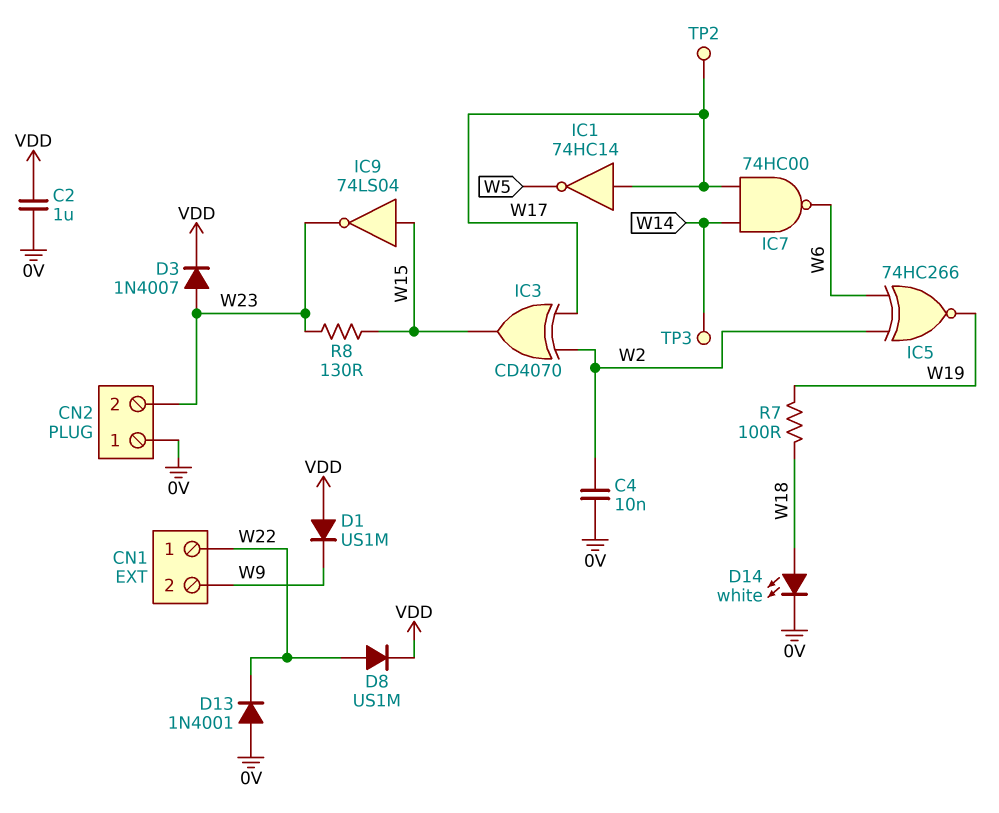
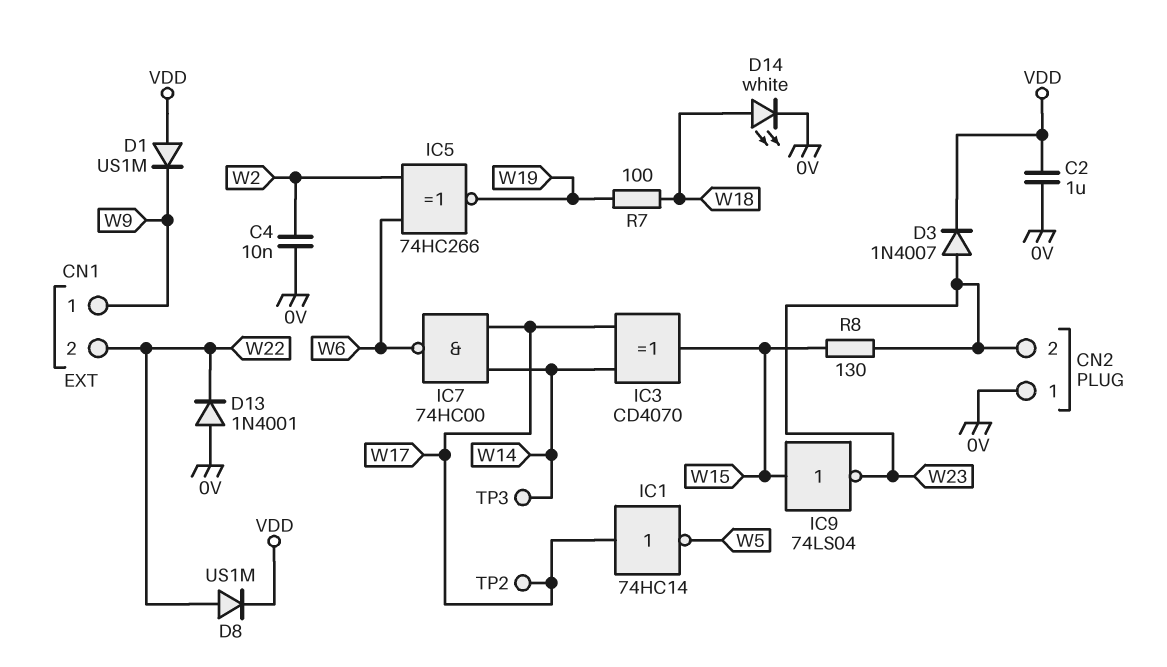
CN1 pin 1: W22 -> W9
CN1 pin 2: W9 -> W22
IC3: XOR CD4070 (in W2, in W17, out W15) -> XOR CD4070 (in W14, in W17, out W15)

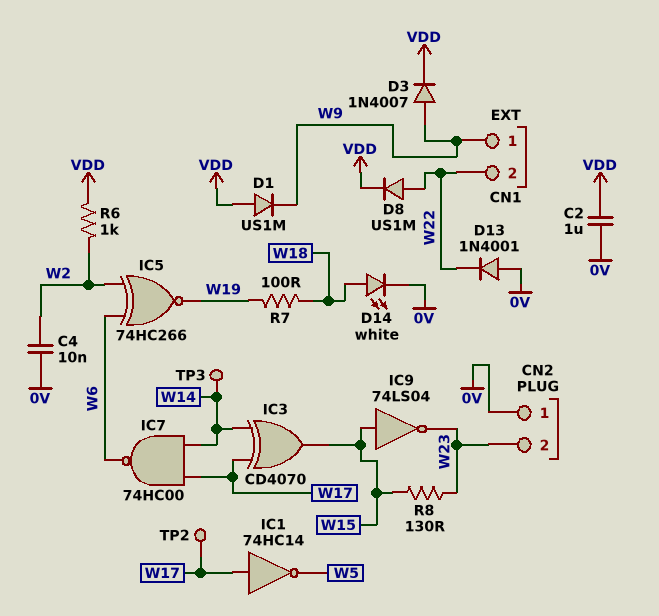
D3: diode 1N4007 (A W23, K VDD) -> diode 1N4007 (A W9, K VDD)
R6: none -> 1k (VDD, W2)

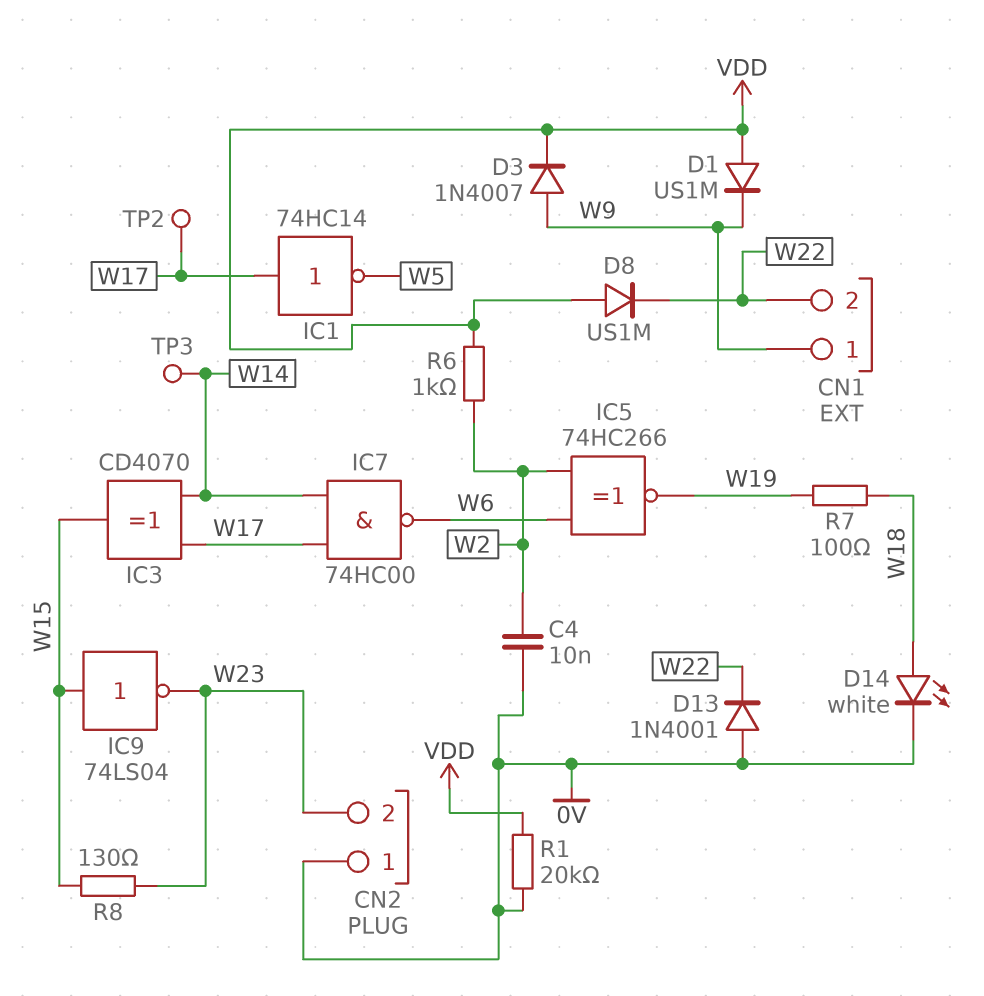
C2: 1uF (0V, VDD) -> none
D8: diode US1M (A W22, K VDD) -> diode US1M (A VDD, K W22)
R1: none -> 20k (0V, VDD)

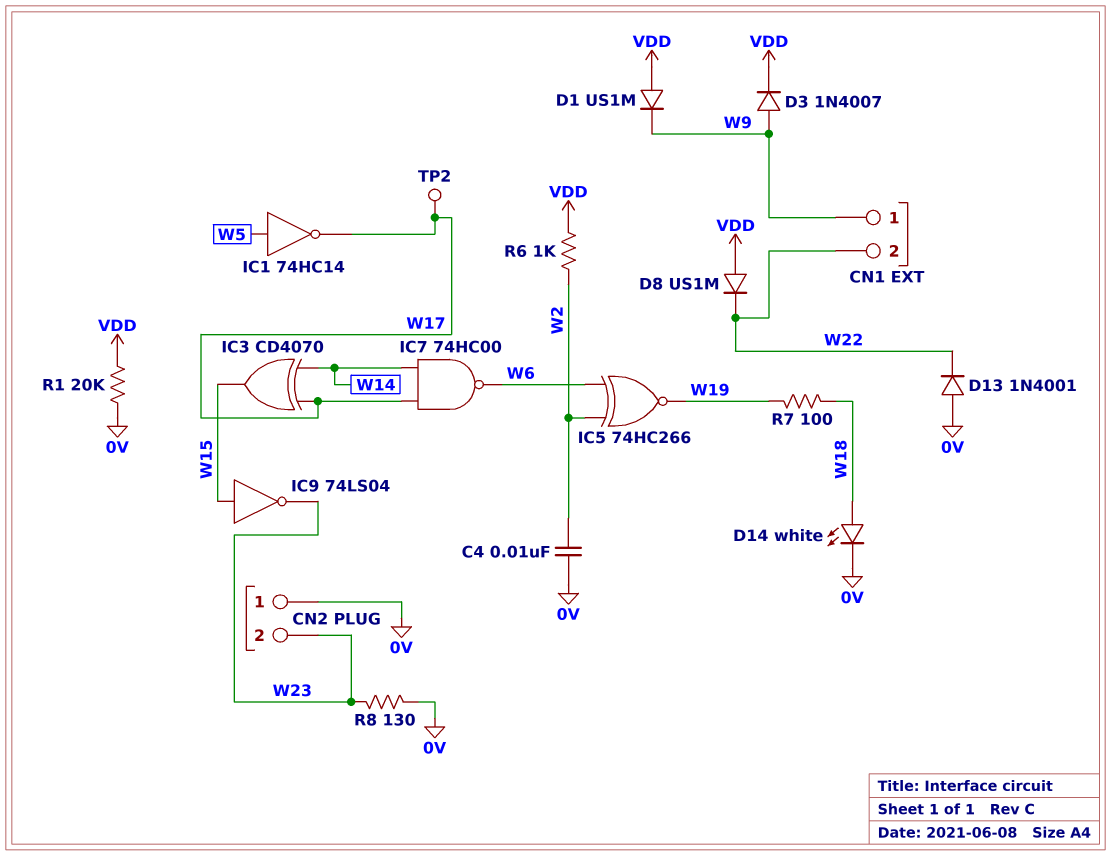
IC1: NOT 74HC14 (in W17, out W5) -> NOT 74HC14 (in W5, out W17)
R8: 130 (W15, W23) -> 130 (0V, W23)
TP3: test point (W14) -> none

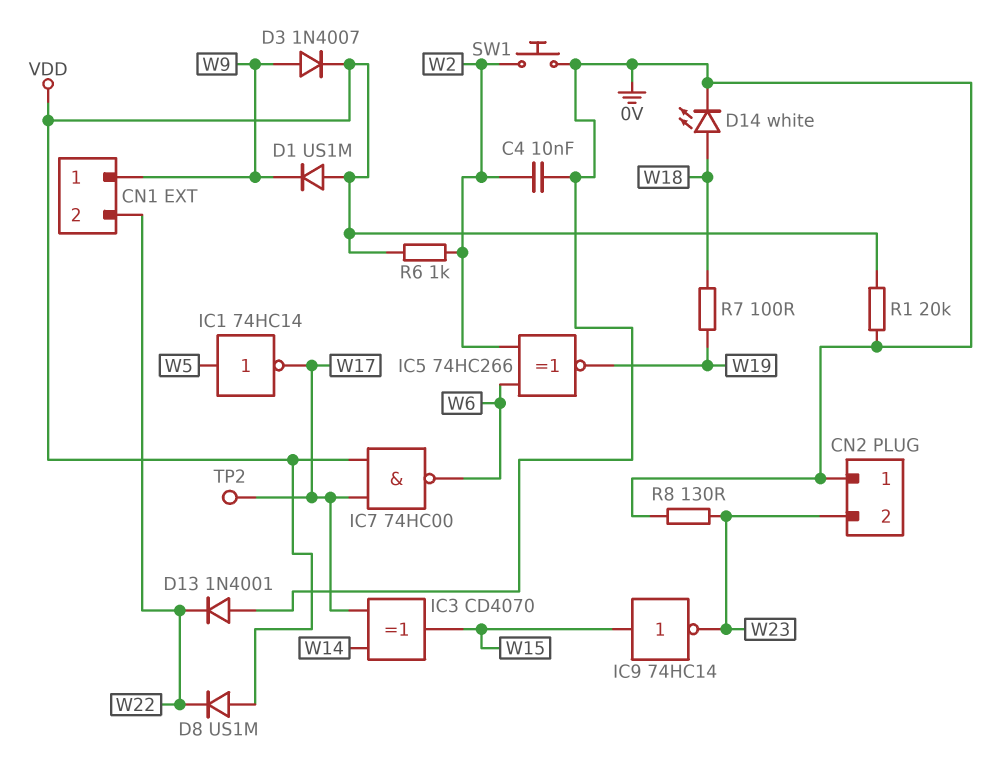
IC7: NAND 74HC00 (in W14, in W17, out W6) -> NAND 74HC00 (in VDD, in W17, out W6)
IC9: NOT 74LS04 (in W15, out W23) -> NOT 74HC14 (in W15, out W23)
SW1: none -> button (0V, W2)

